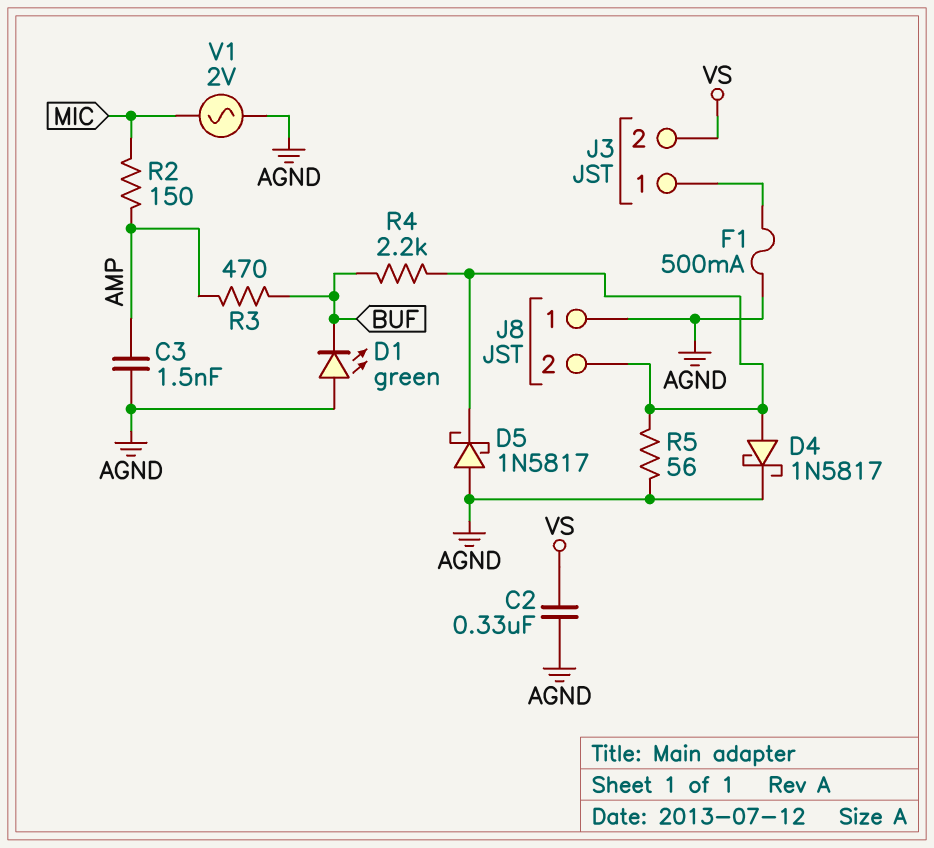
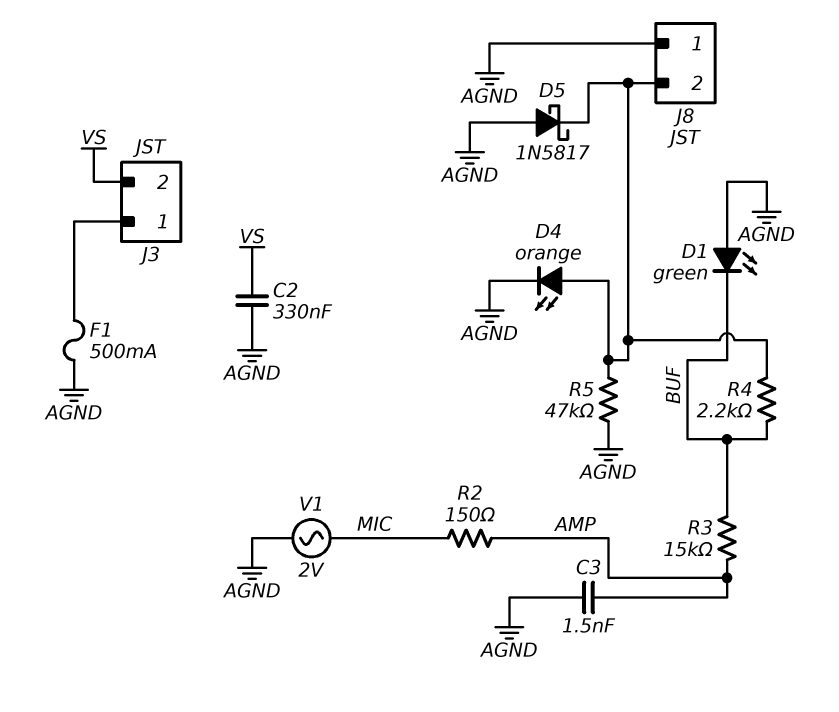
D4: schottky 1N5817 (A J8/2, K AGND) -> LED orange (A J8/2, K AGND)
R3: 470 (AMP, BUF) -> 15k (AMP, BUF)
R5: 56 (AGND, J8/2) -> 47k (AGND, J8/2)

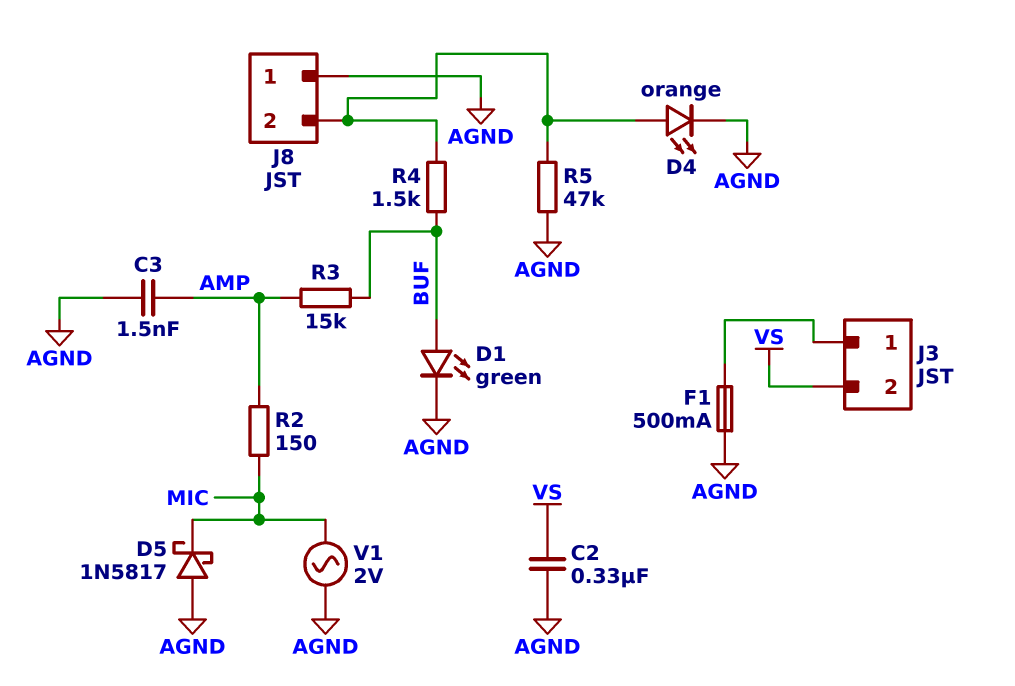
D1: LED green (A AGND, K BUF) -> LED green (A BUF, K AGND)
D5: schottky 1N5817 (A AGND, K J8/2) -> schottky 1N5817 (A AGND, K MIC)
R4: 2.2k (BUF, J8/2) -> 1.5k (BUF, J8/2)

